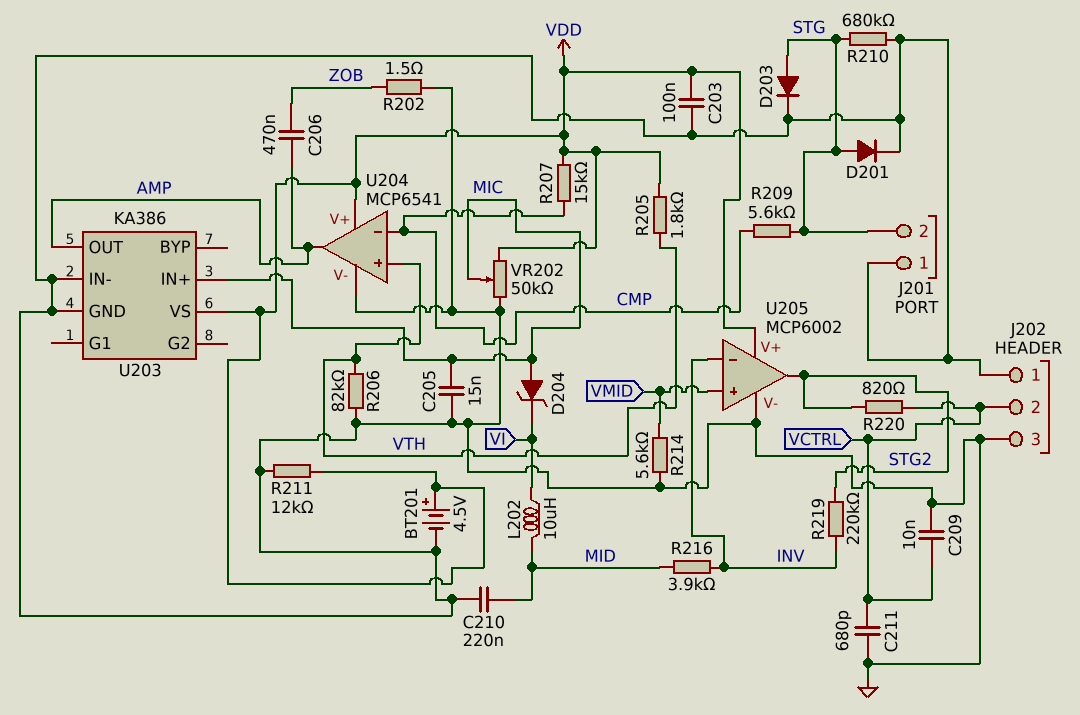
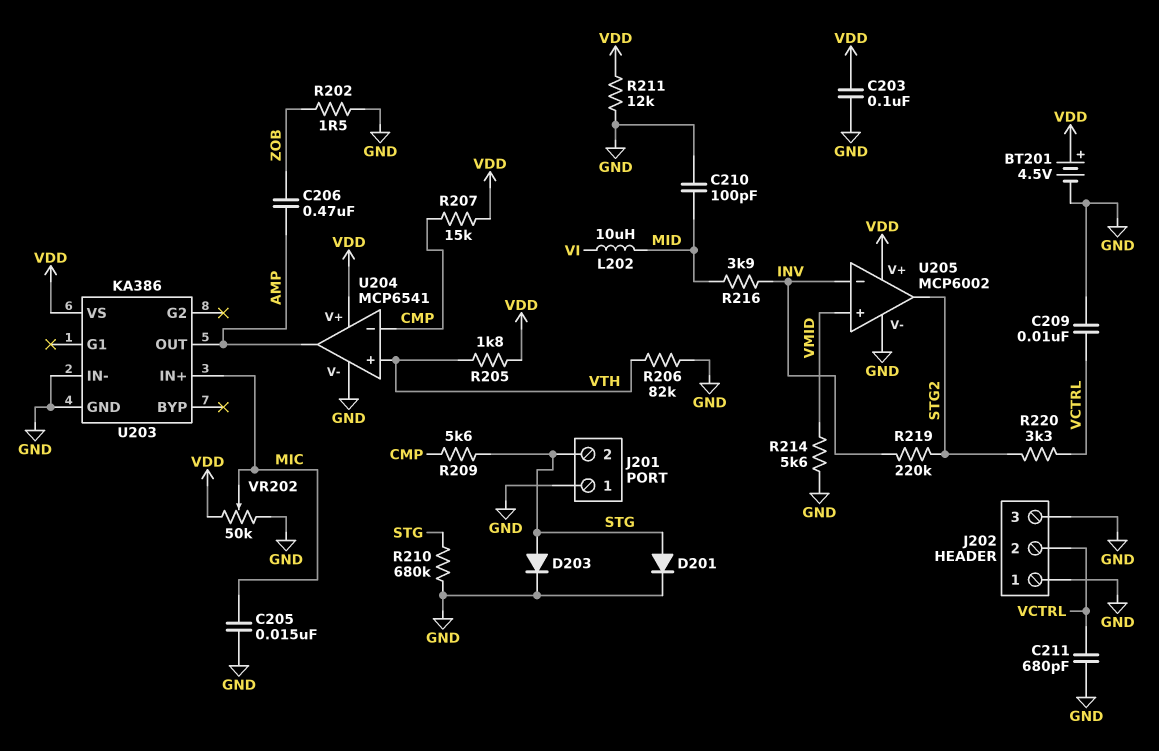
C210: 220nF (GND, MID) -> 100pF (GND, MID)
D204: zener (A MIC, K VI) -> none
R220: 820 (STG2, VCTRL) -> 3.3k (STG2, VCTRL)

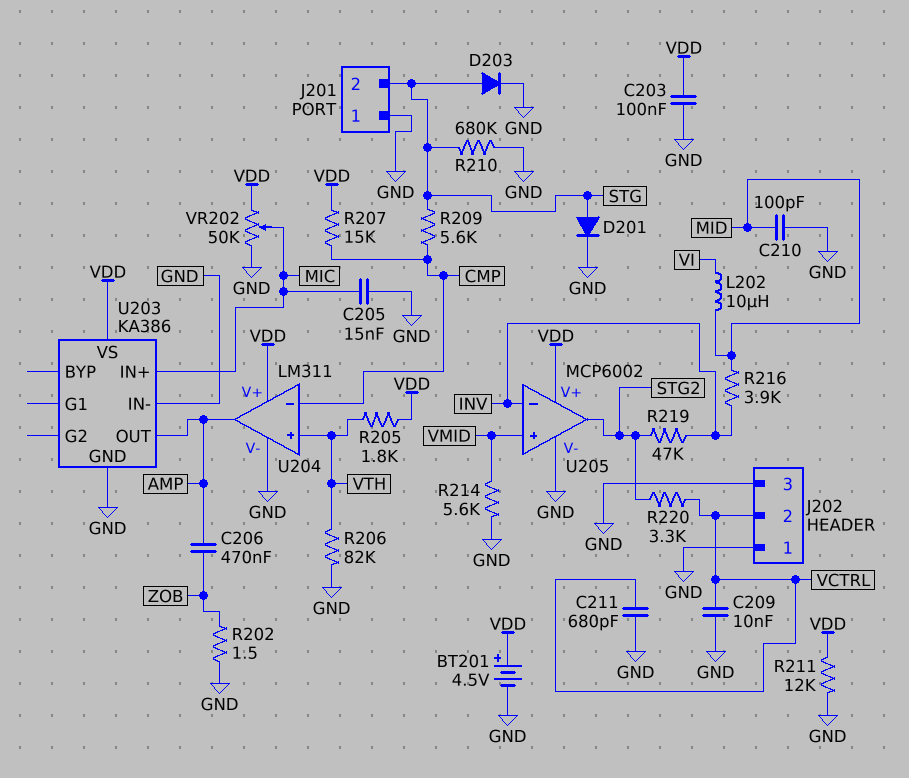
R219: 220k (INV, STG2) -> 47k (INV, STG2)
U204: MCP6541 -> LM311

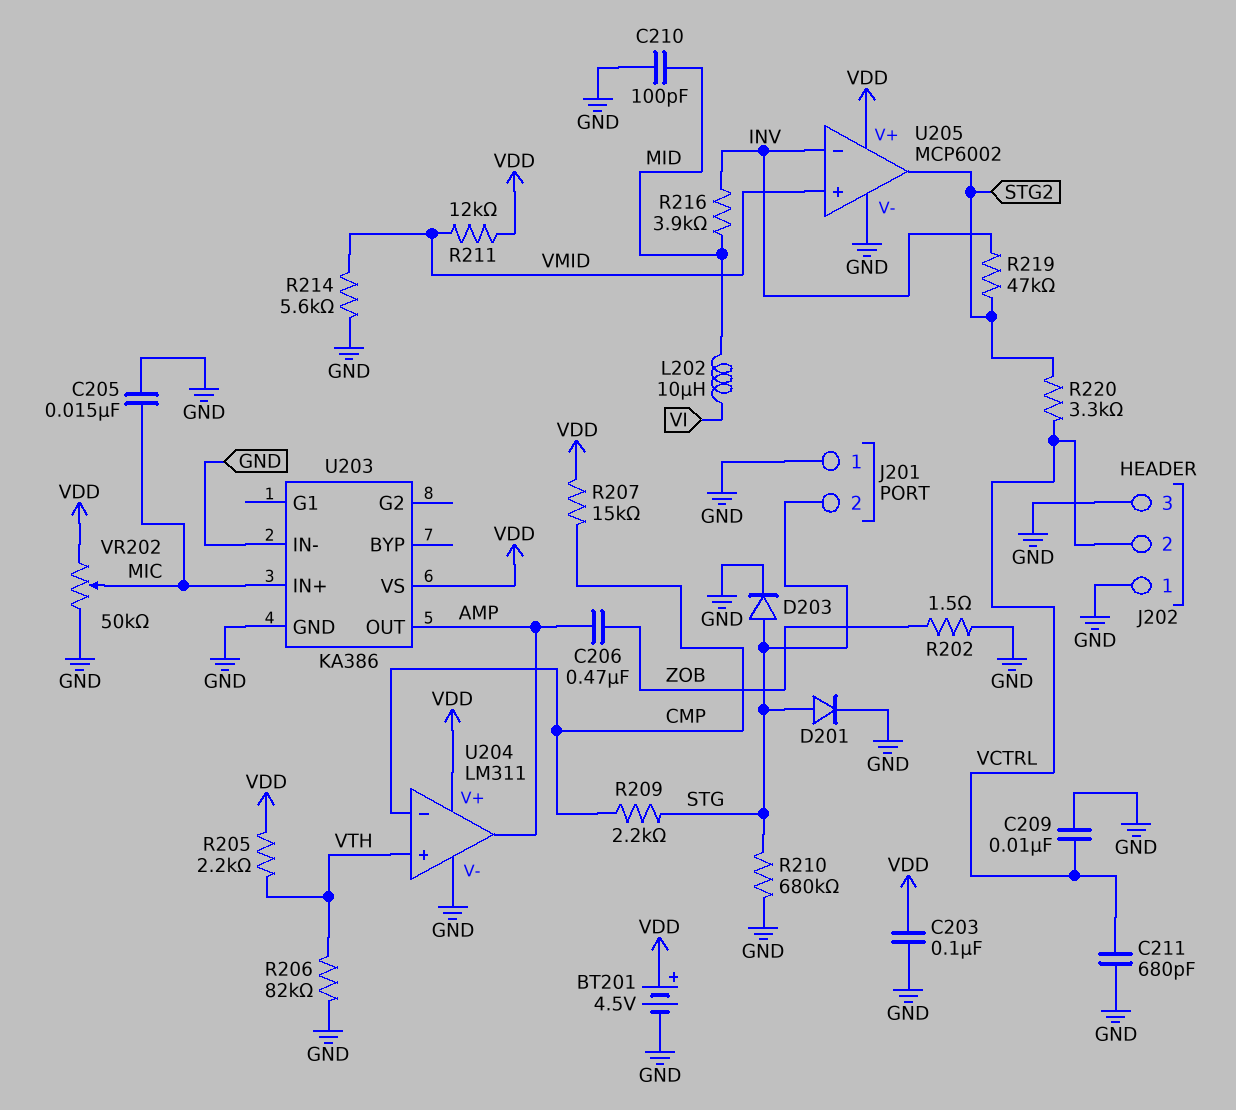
R205: 1.8k (VDD, VTH) -> 2.2k (VDD, VTH)
R209: 5.6k (CMP, STG) -> 2.2k (CMP, STG)
R211: 12k (GND, VDD) -> 12k (VDD, VMID)

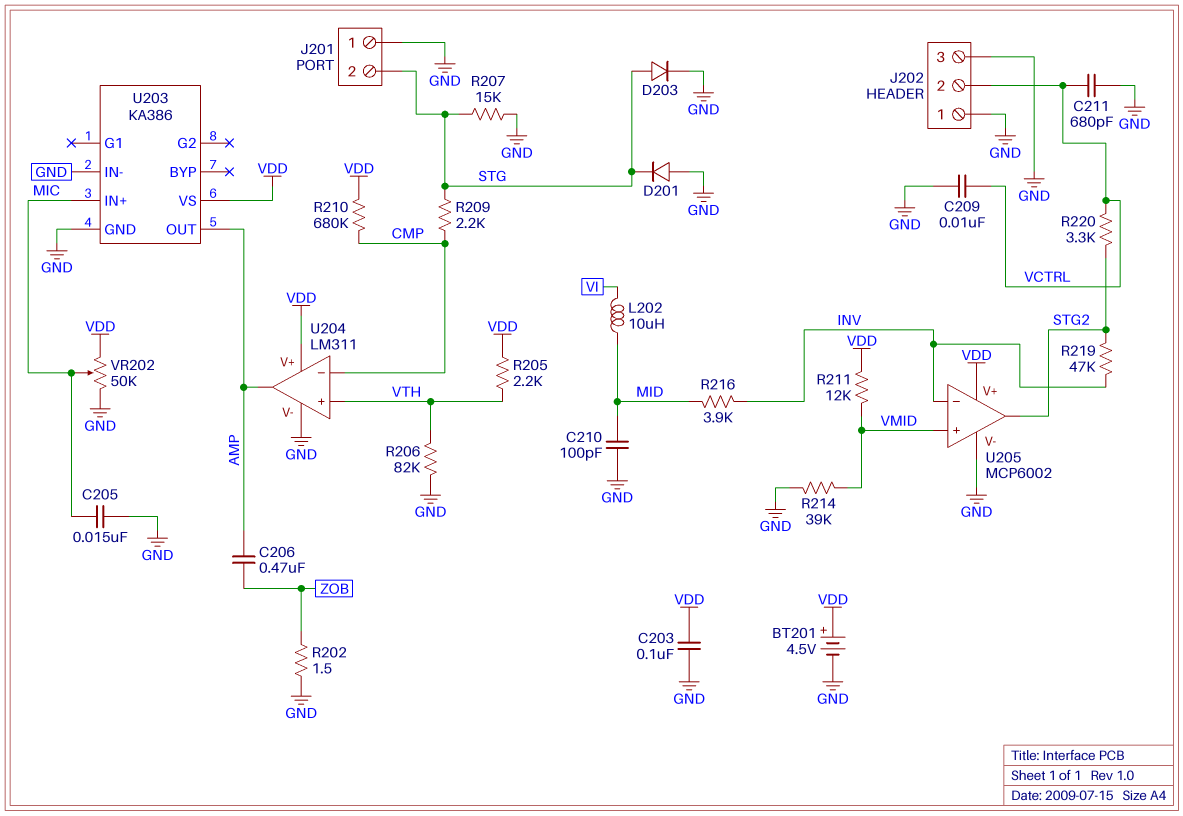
D201: diode (A STG, K GND) -> diode (A GND, K STG)
R207: 15k (CMP, VDD) -> 15k (GND, STG)
R210: 680k (GND, STG) -> 680k (CMP, VDD)
R214: 5.6k (GND, VMID) -> 39k (GND, VMID)

